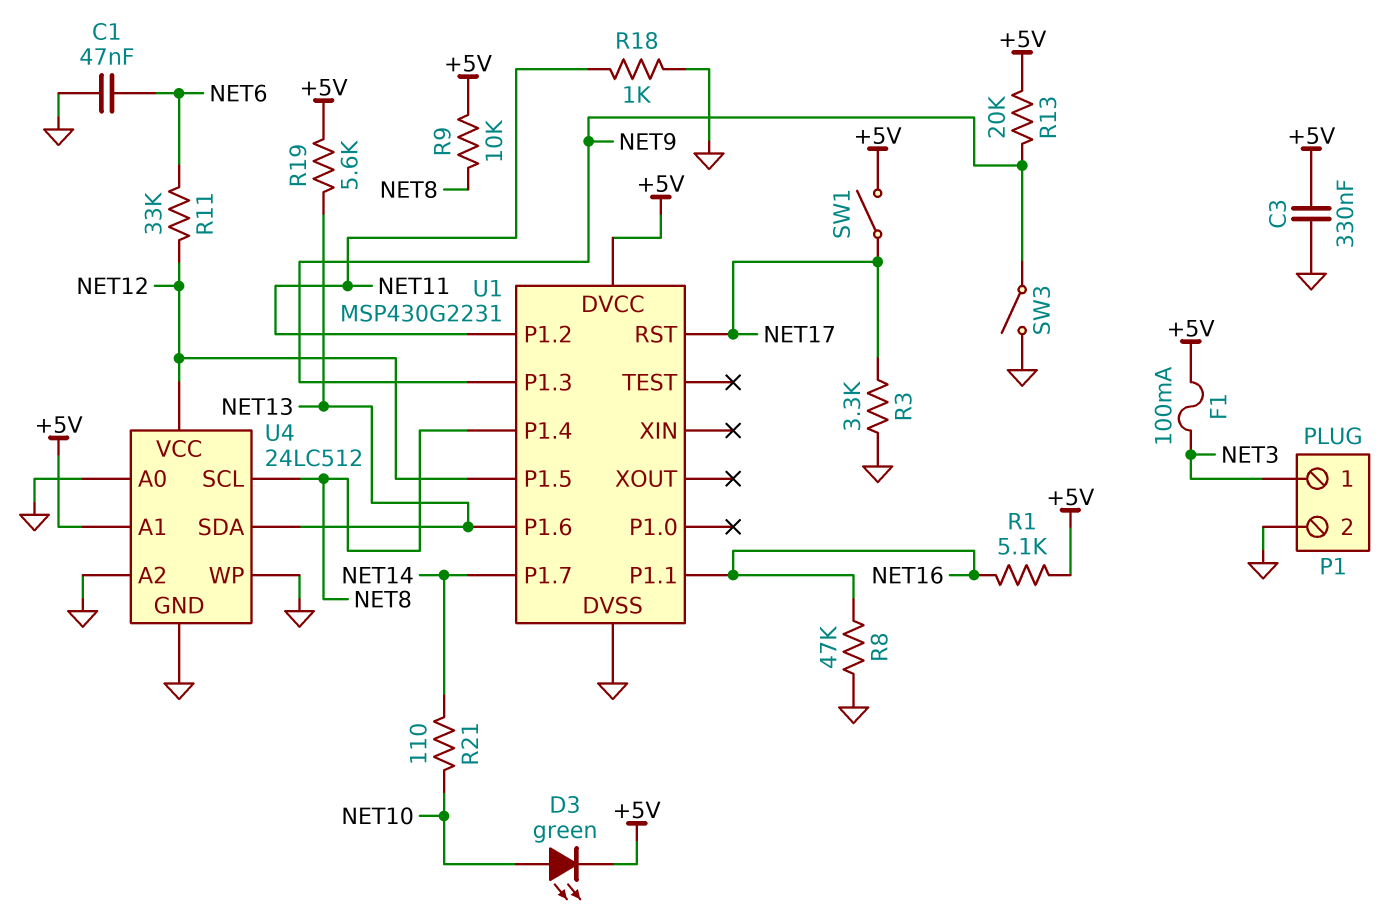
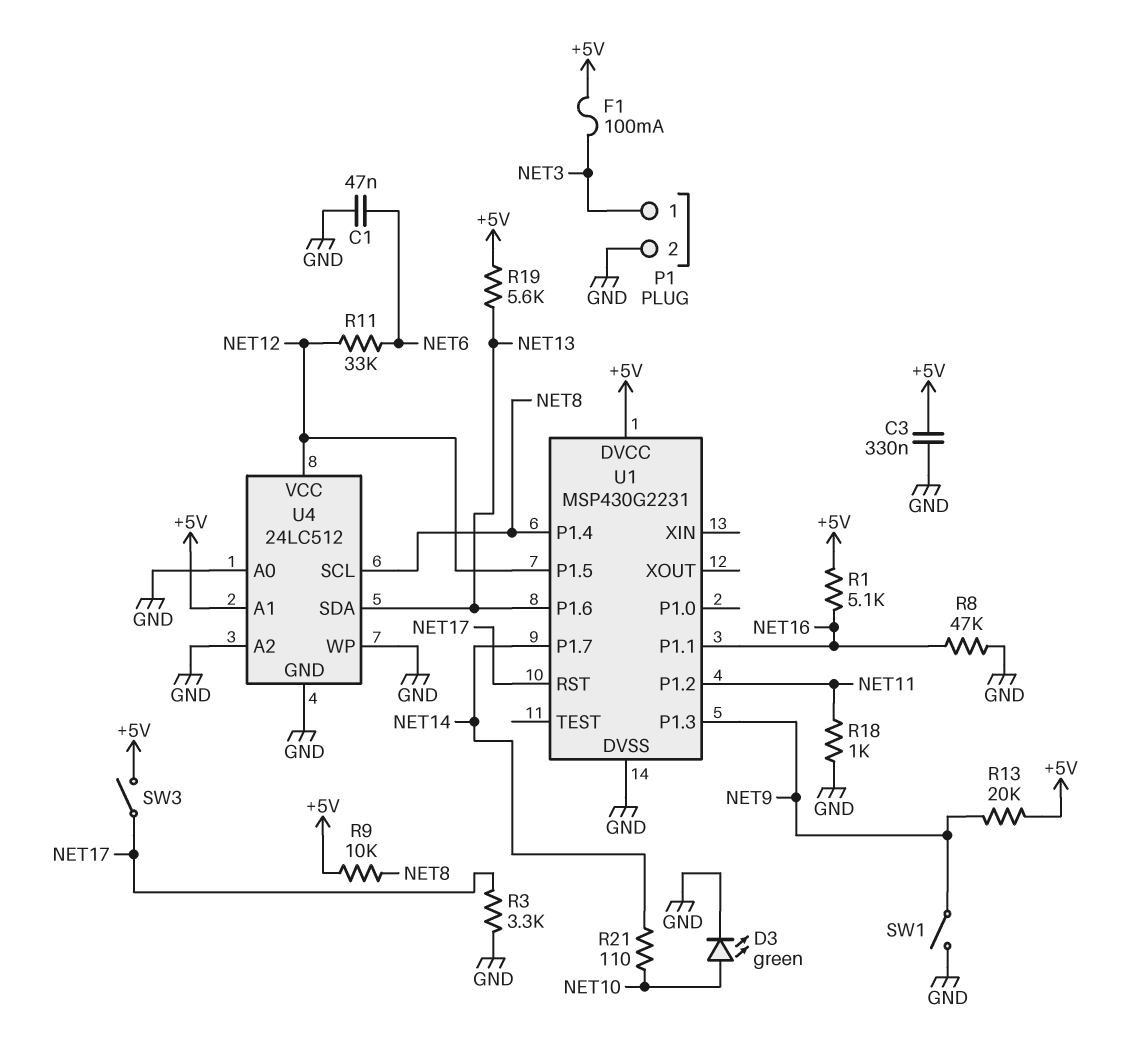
D3: LED green (A NET10, K +5V) -> LED green (A NET10, K GND)
SW1: switch (+5V, NET17) -> switch (GND, NET9)
SW3: switch (GND, NET9) -> switch (+5V, NET17)

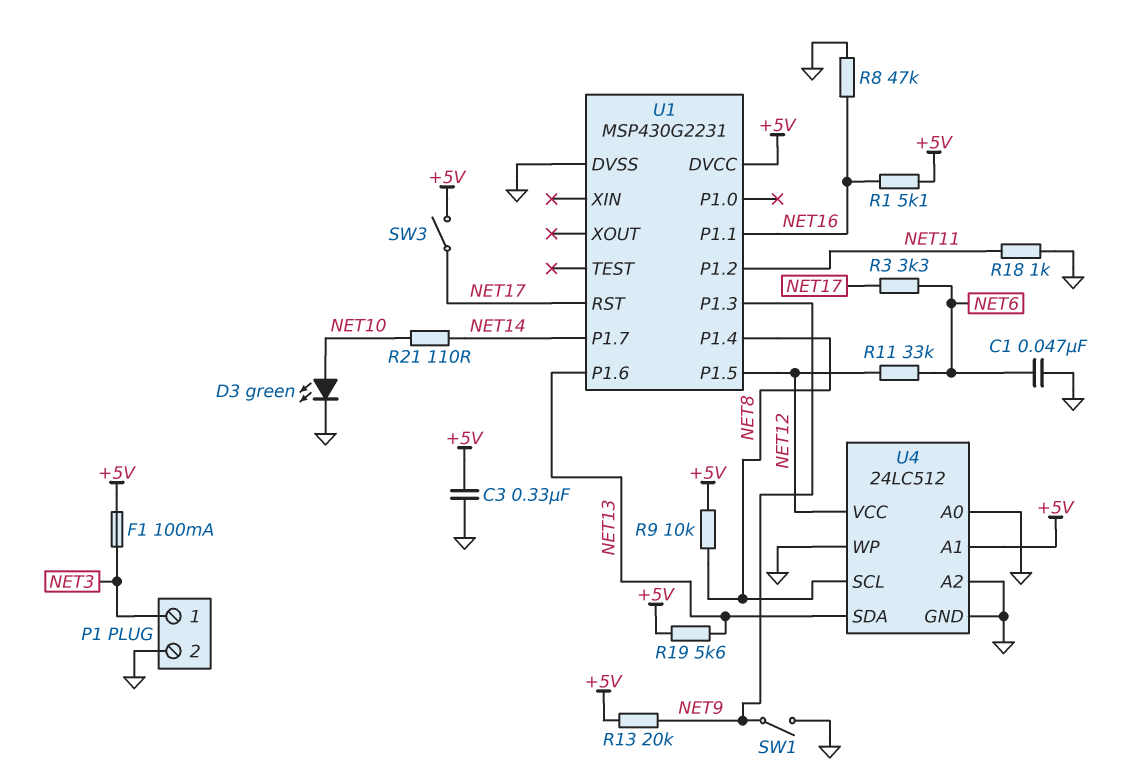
R3: 3.3k (GND, NET17) -> 3.3k (NET6, NET17)

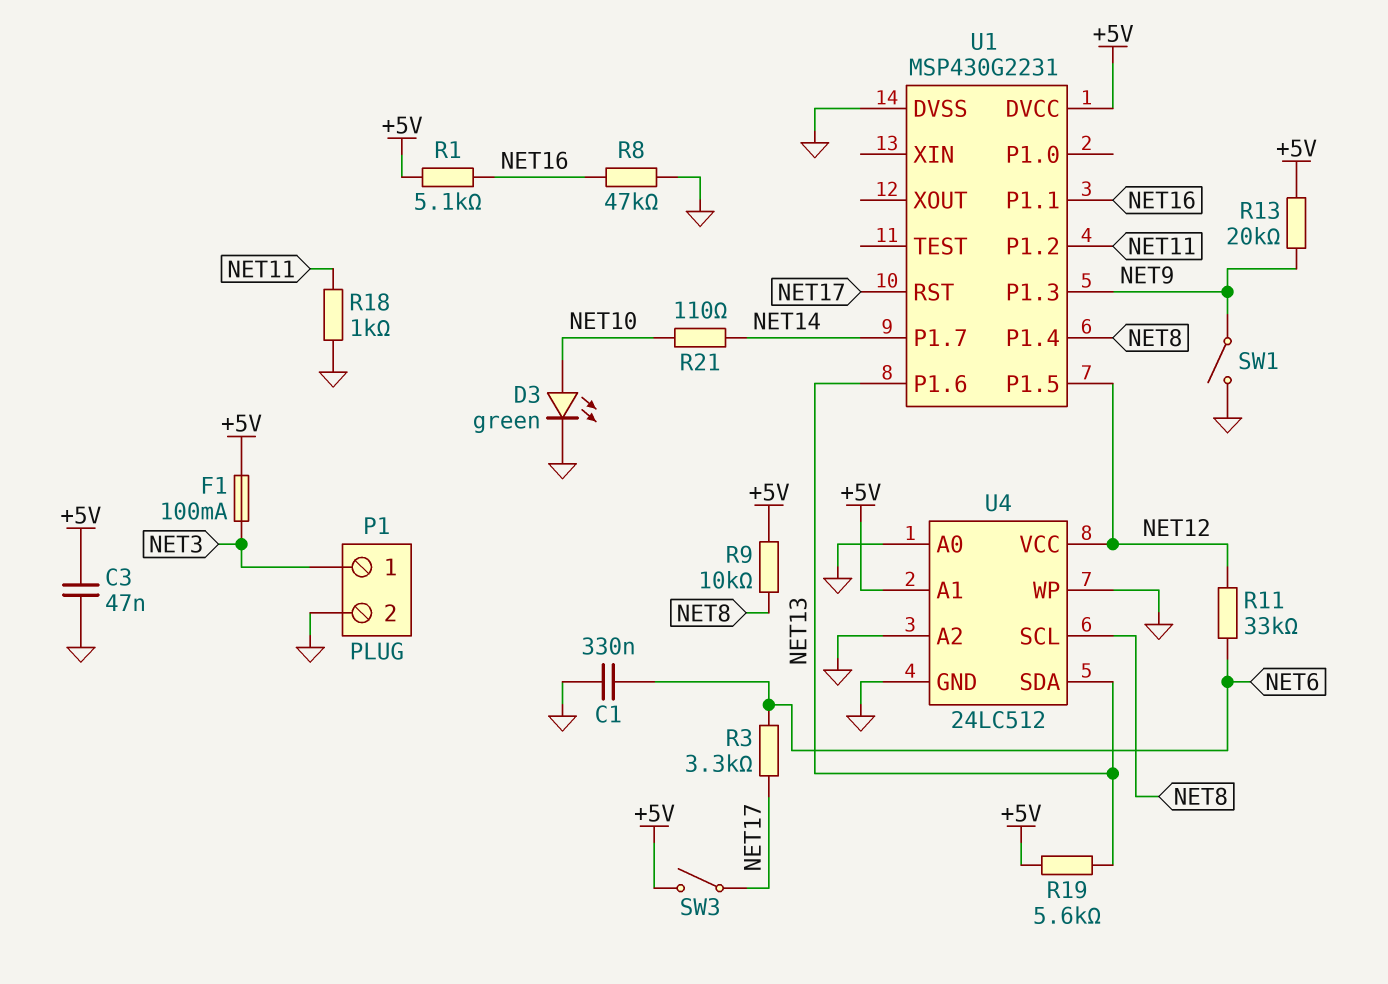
C1: 47nF (GND, NET6) -> 330nF (GND, NET6)
C3: 330nF (+5V, GND) -> 47nF (+5V, GND)

